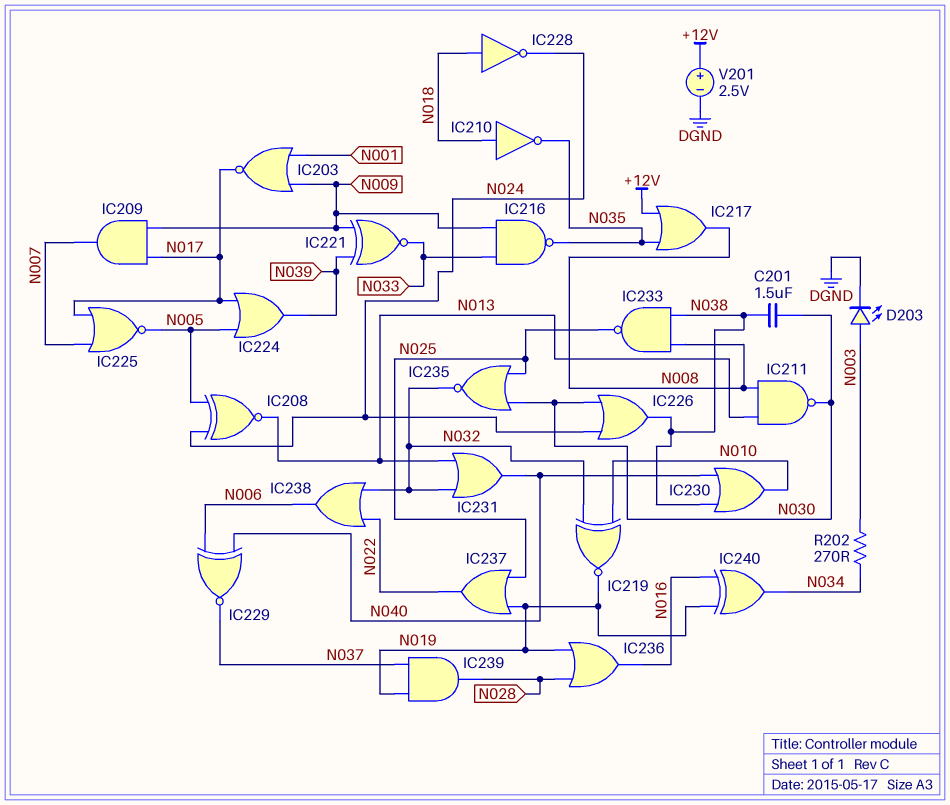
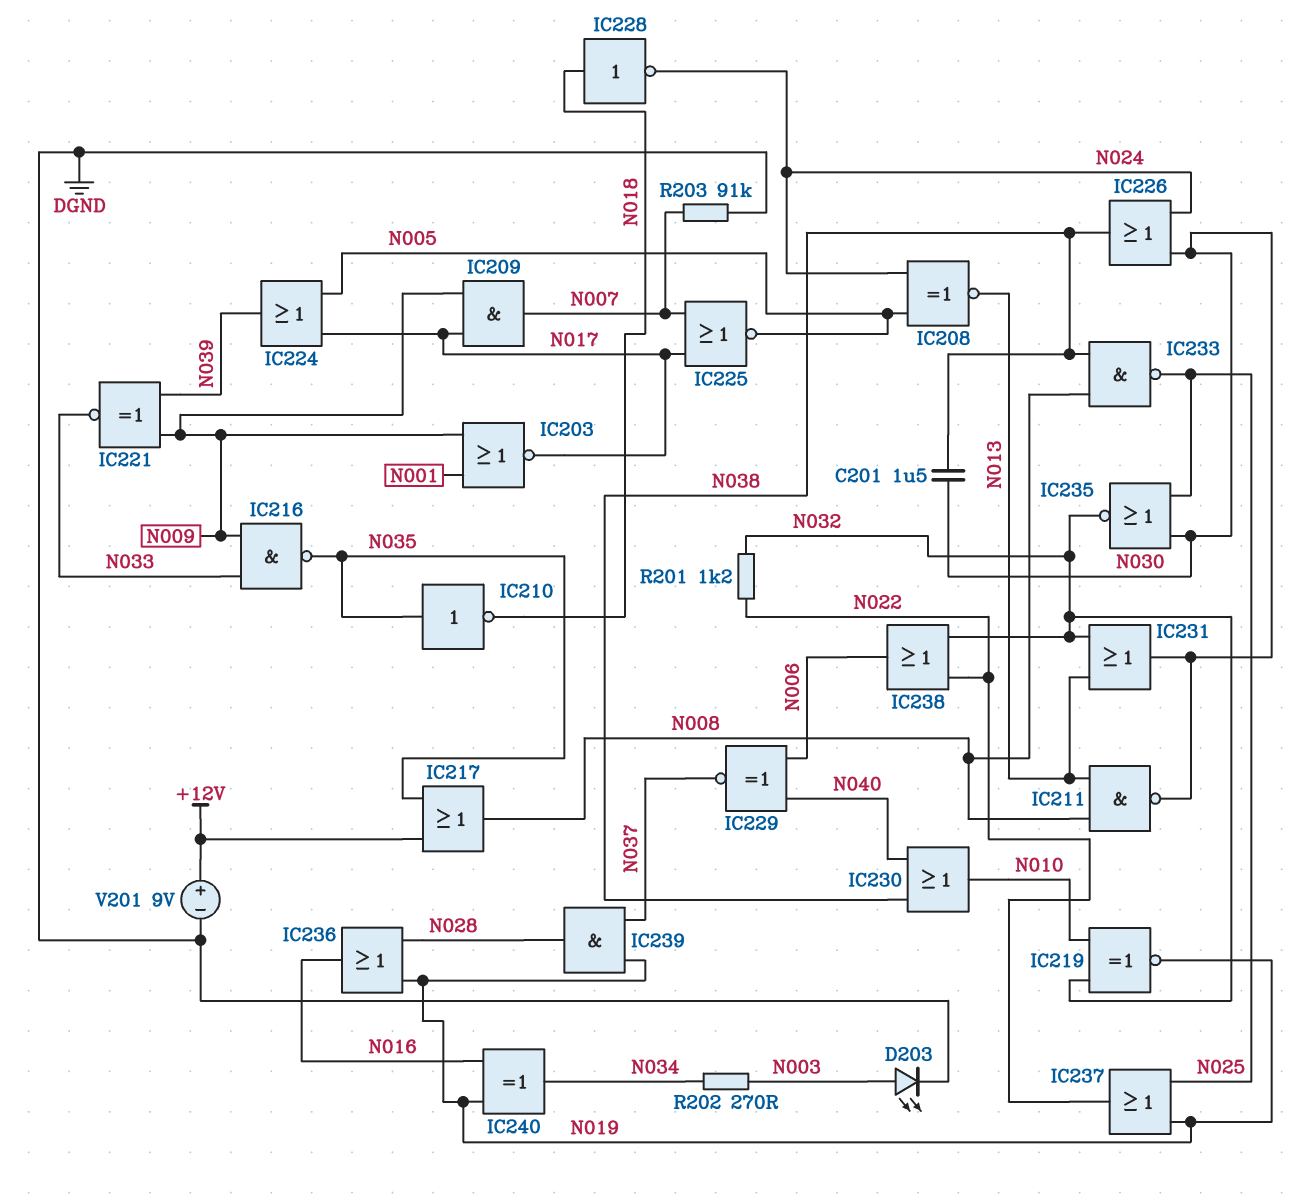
IC210: NOT (in N018, out N035) -> NOT (in N035, out N018)
IC231: OR (in N013, in N032, out N040) -> OR (in N013, in N032, out N030)
R201: none -> 1.2k (N022, N032)
R203: none -> 91k (DGND, N007)
V201: 2.5V (plus +12V, minus DGND) -> 9V (plus +12V, minus DGND)

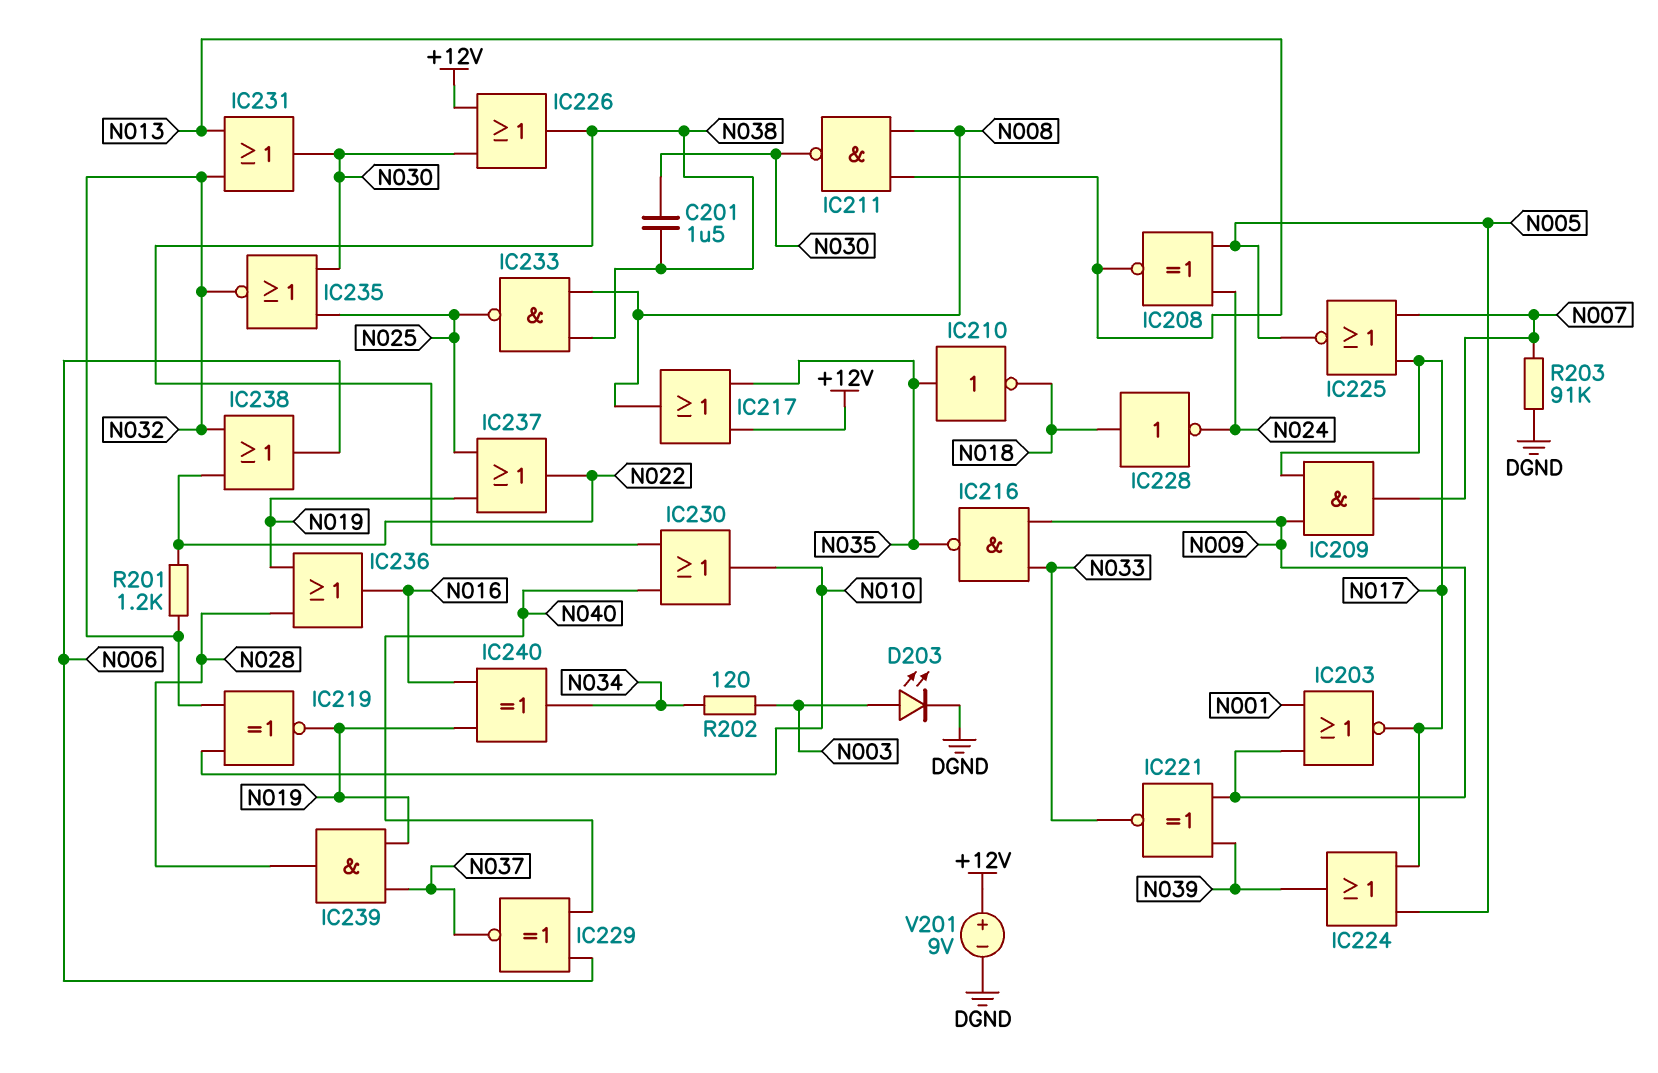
IC226: OR (in N024, in N030, out N038) -> OR (in +12V, in N030, out N038)
R202: 270 (N003, N034) -> 120 (N003, N034)

